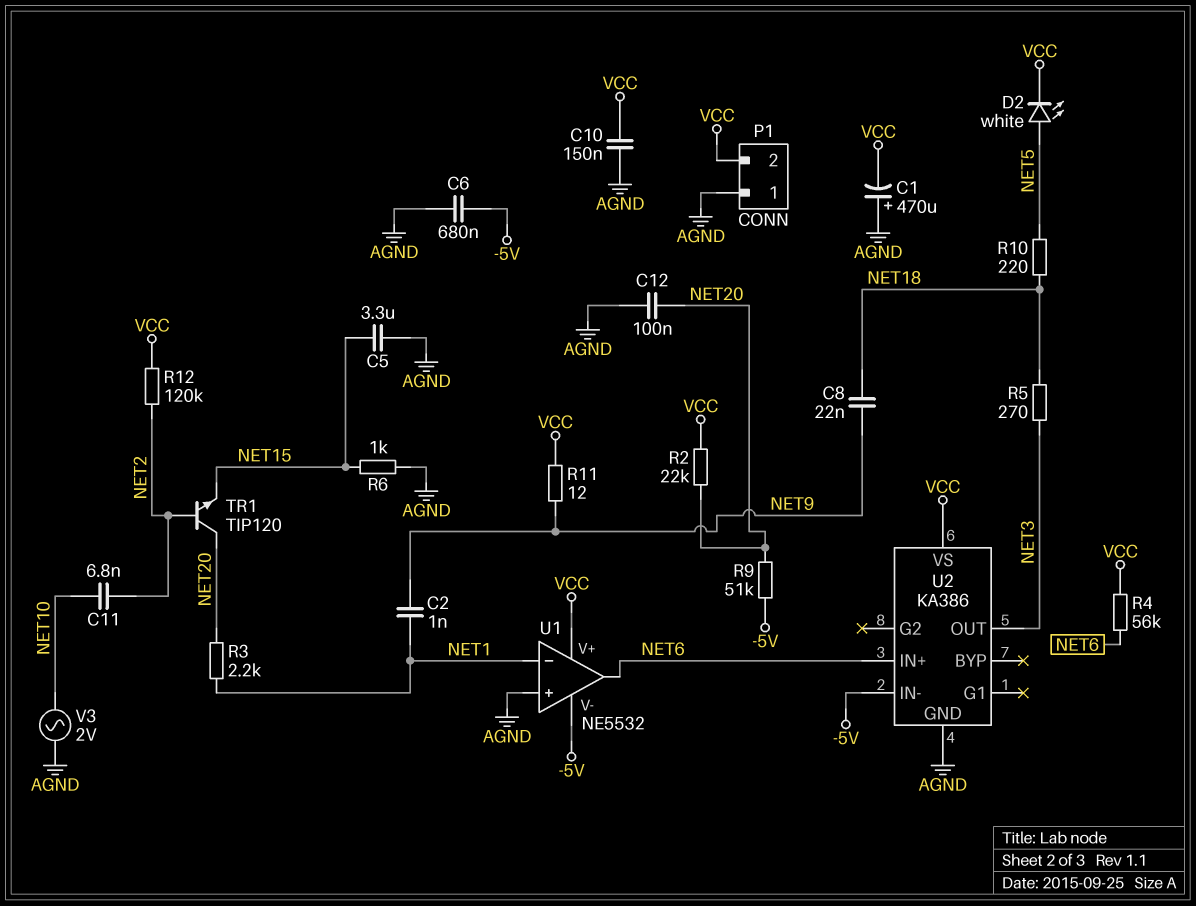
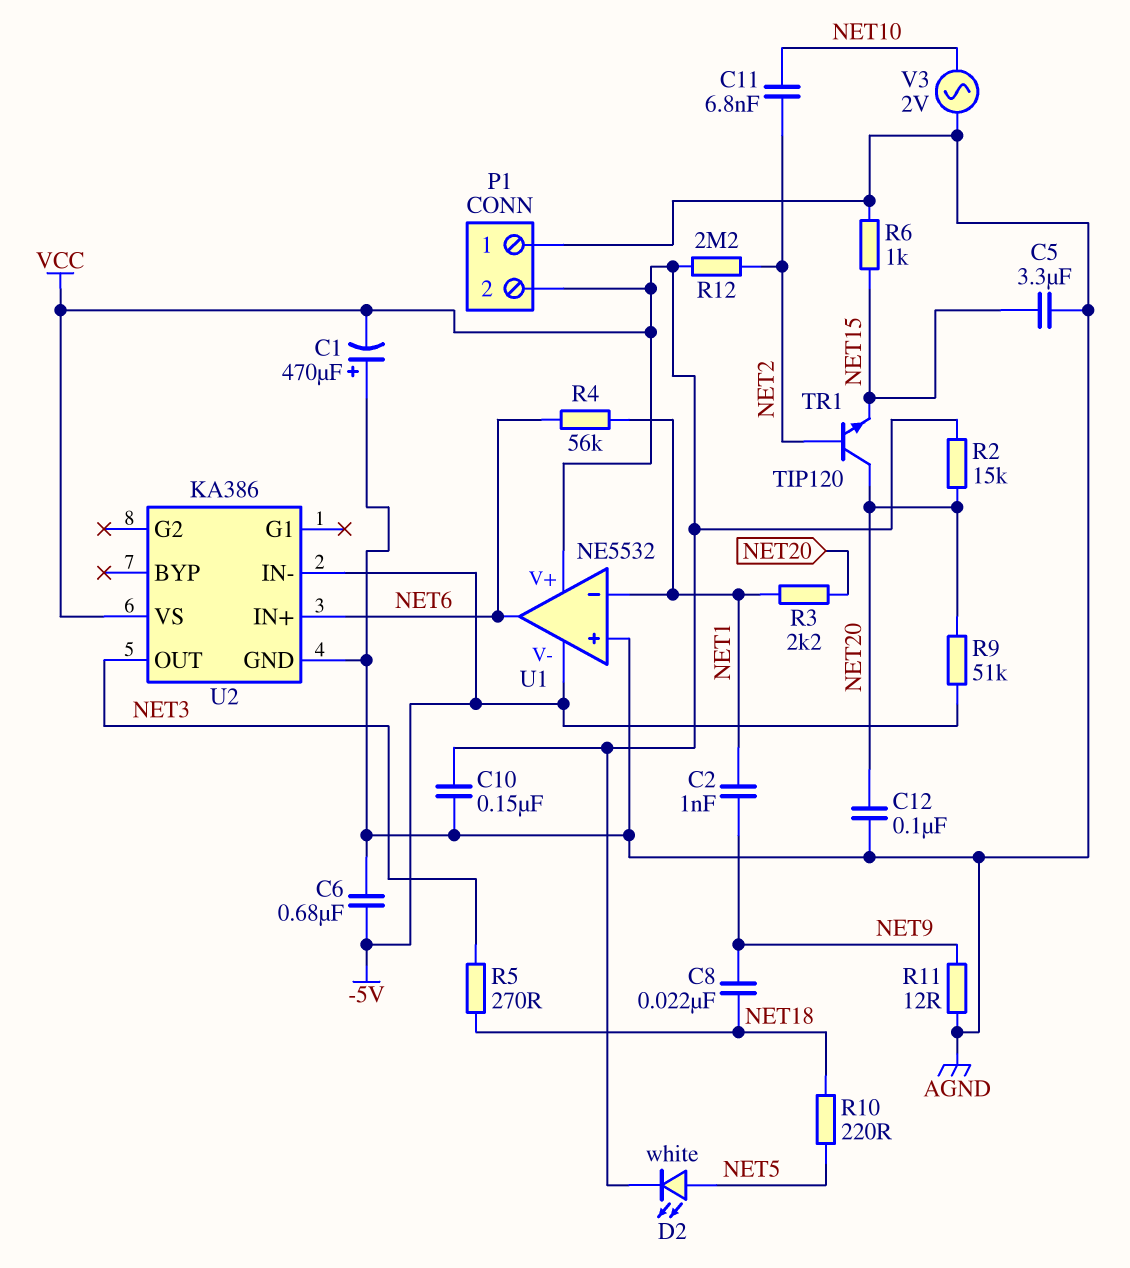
R2: 22k (NET20, VCC) -> 15k (NET20, VCC)
R4: 56k (NET6, VCC) -> 56k (NET1, NET6)
R11: 12 (NET9, VCC) -> 12 (AGND, NET9)
R12: 120k (NET2, VCC) -> 2.2M (NET2, VCC)

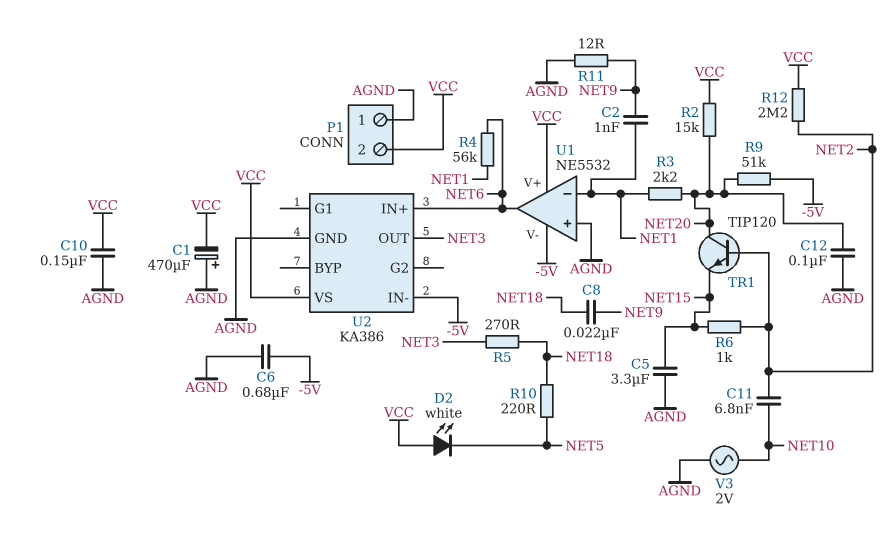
D2: LED white (A NET5, K VCC) -> LED white (A VCC, K NET5)
R6: 1k (AGND, NET15) -> 1k (NET2, NET15)

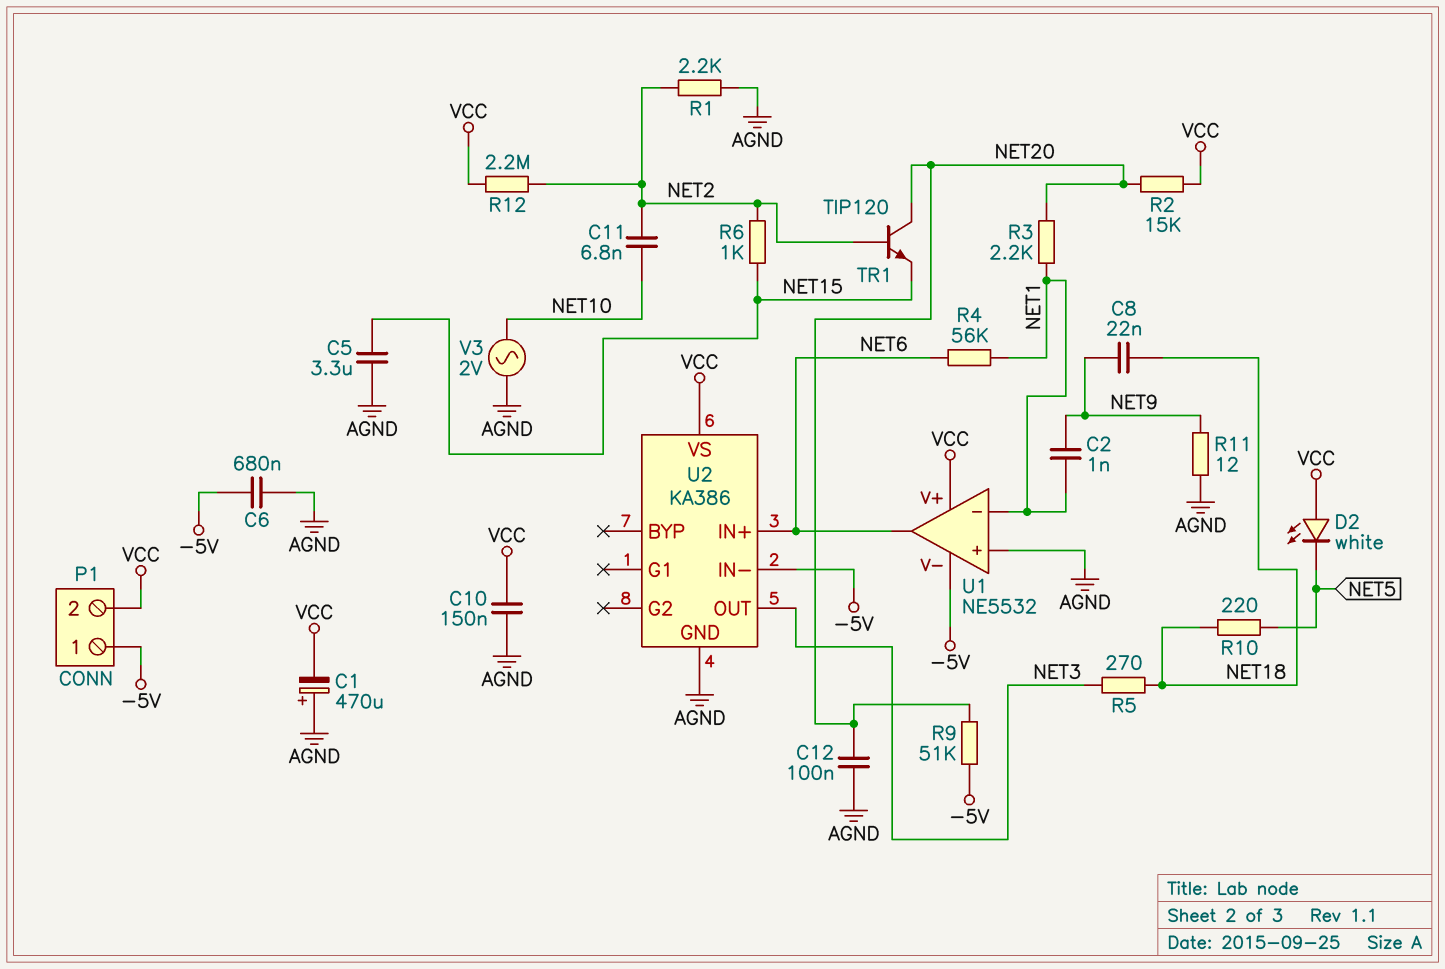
P1 pin 1: AGND -> -5V
R1: none -> 2.2k (AGND, NET2)

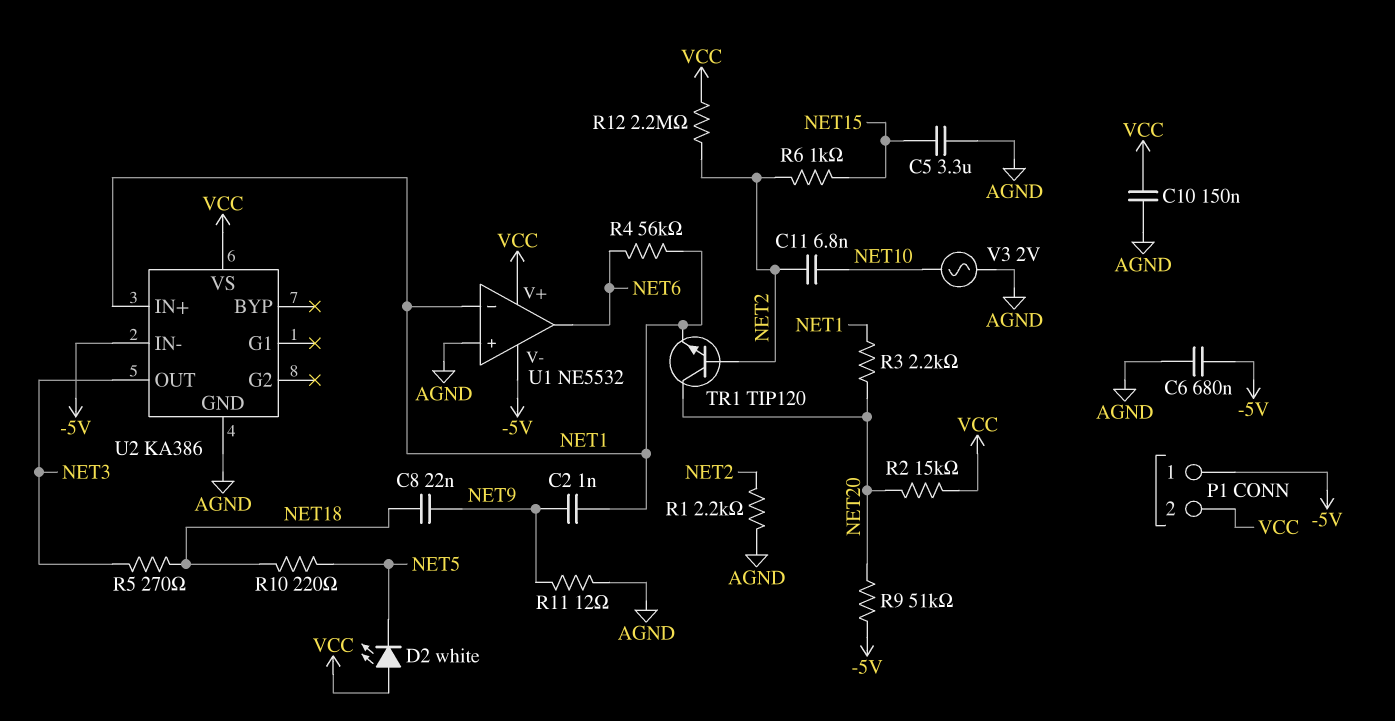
C1: 470uF (plus AGND, minus VCC) -> none
C12: 100nF (AGND, NET20) -> none
TR1: NPN TIP120 (B NET2, C NET20, E NET15) -> NPN TIP120 (B NET2, C NET20, E NET1)
U2 pin IN+: NET6 -> NET1

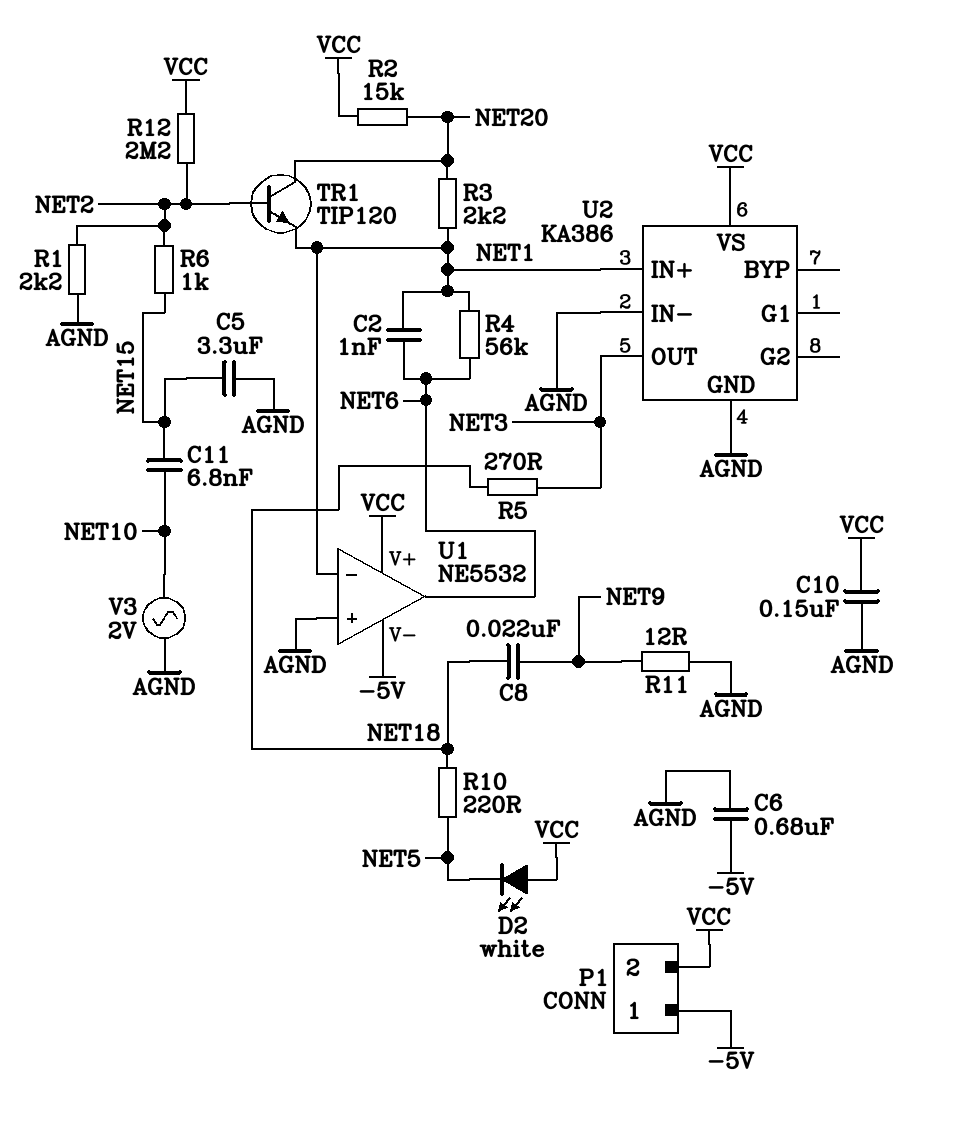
C2: 1nF (NET1, NET9) -> 1nF (NET1, NET6)
C11: 6.8nF (NET2, NET10) -> 6.8nF (NET10, NET15)
R9: 51k (-5V, NET20) -> none
U2 pin IN-: -5V -> AGND

